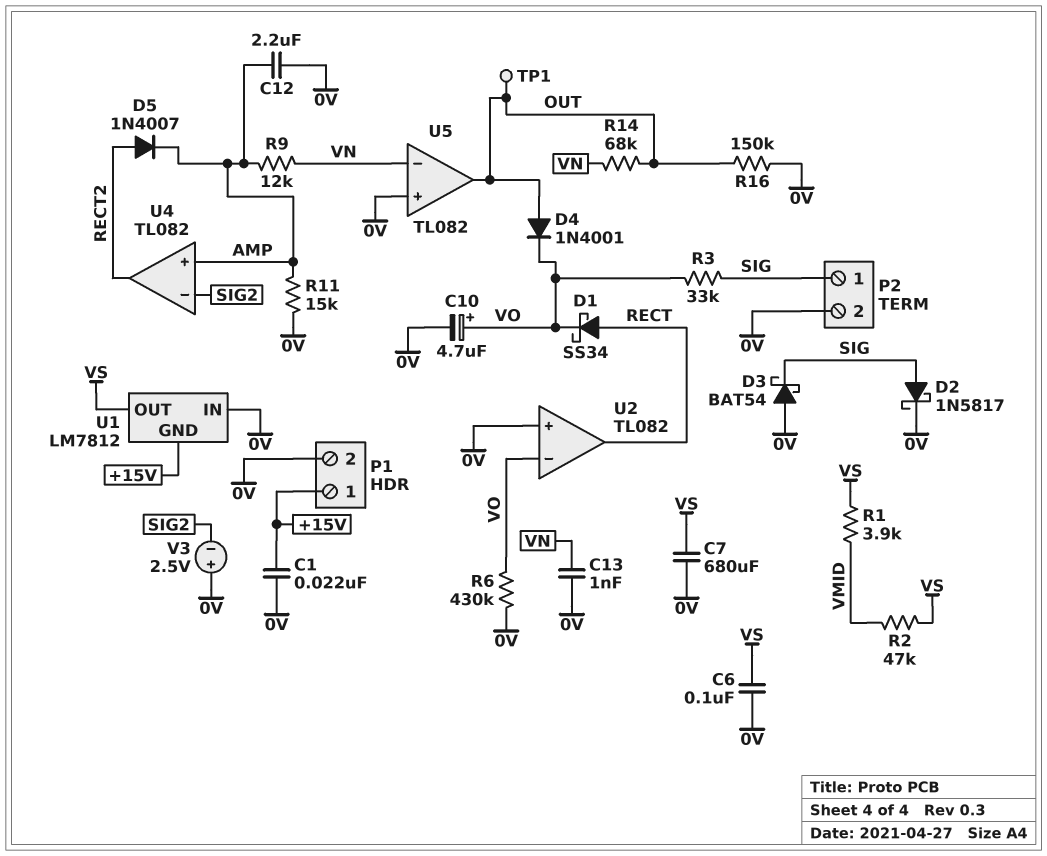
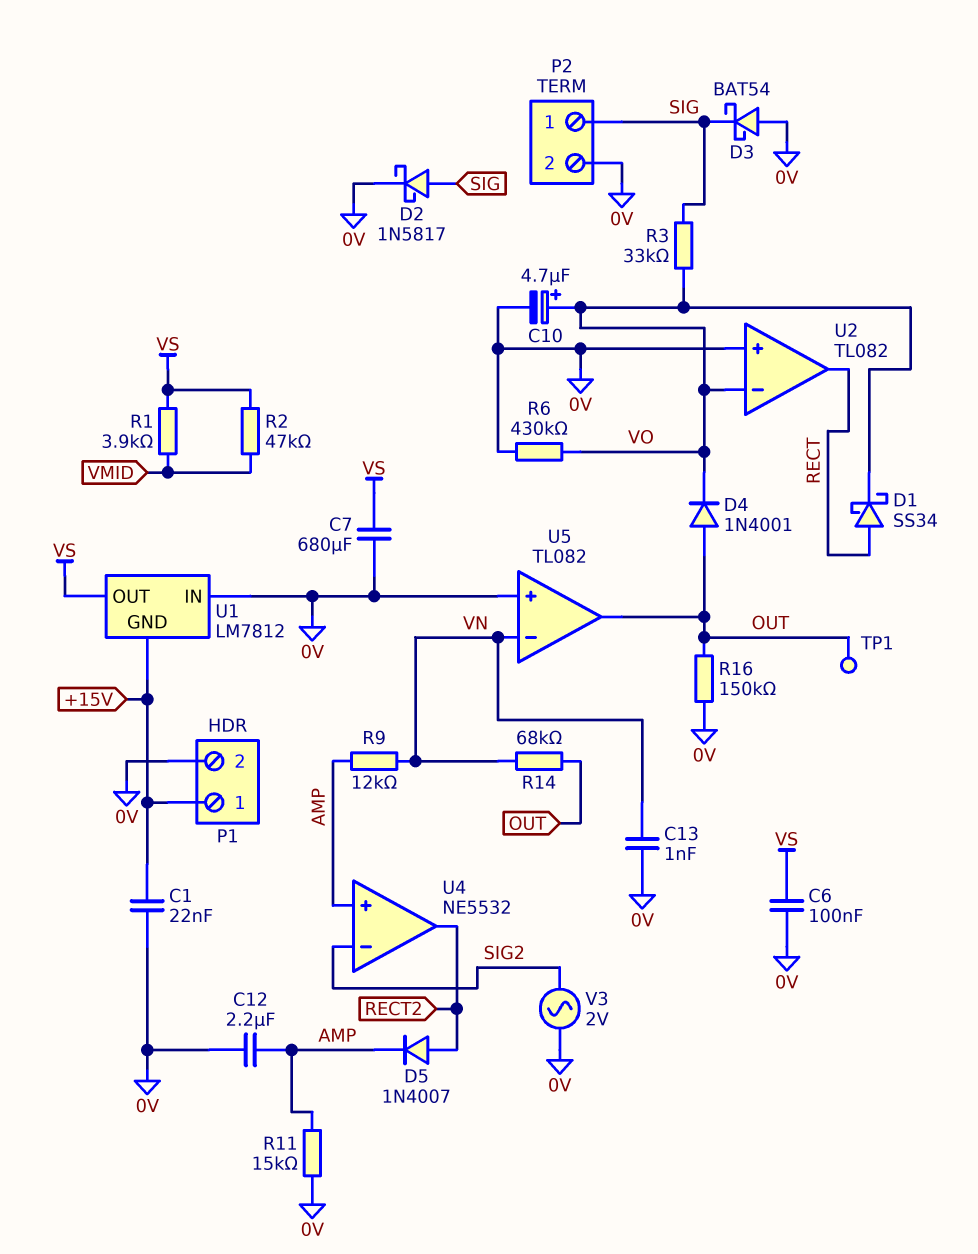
U4: TL082 -> NE5532
V3: 2.5V (plus 0V, minus SIG2) -> AC 2V (0V, SIG2)

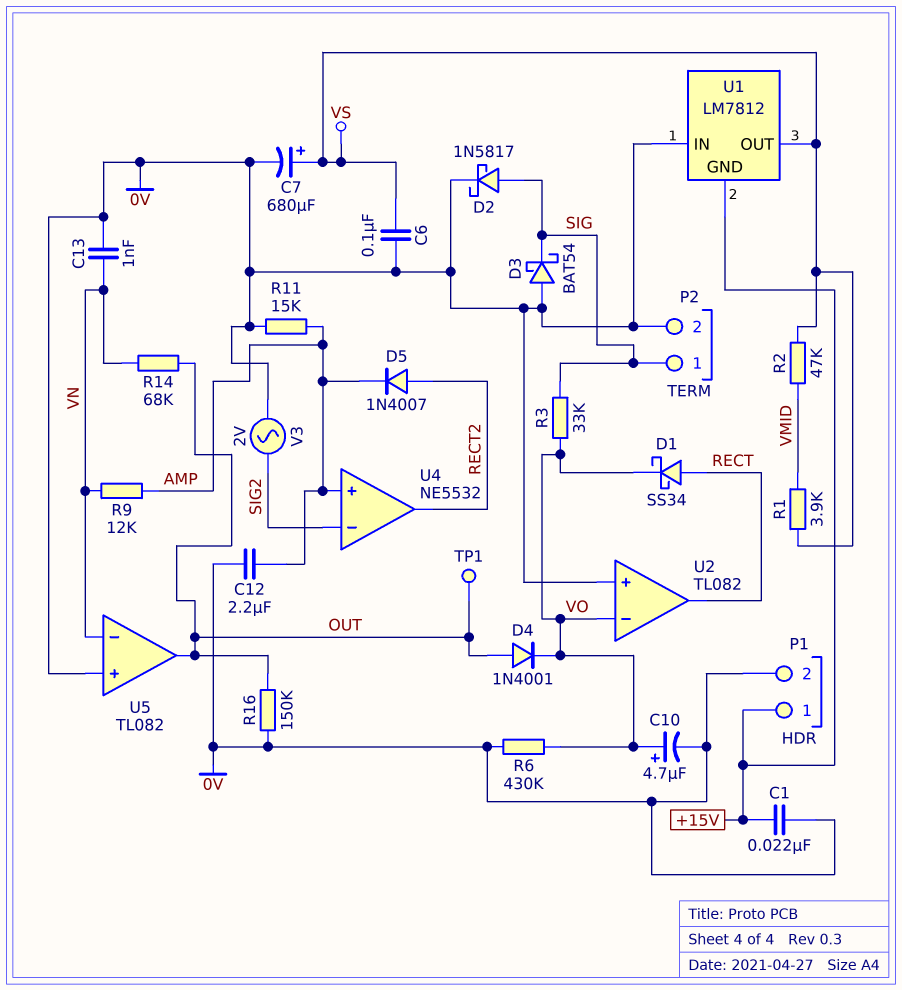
C7: 680uF (0V, VS) -> 680uF (plus VS, minus 0V)

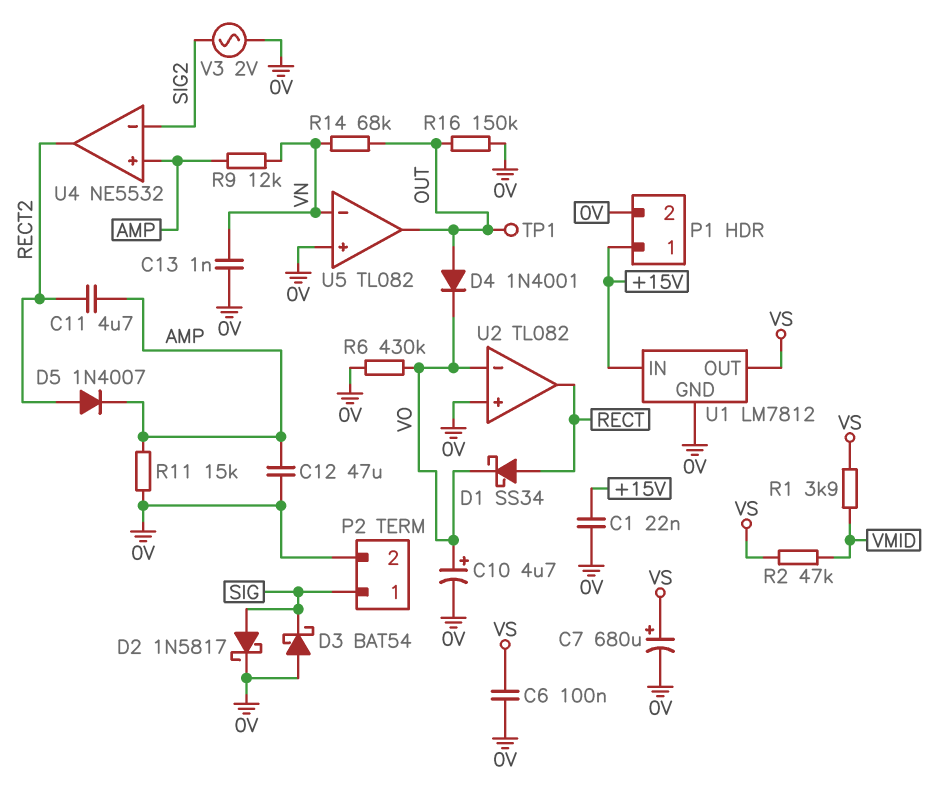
C11: none -> 4.7uF (AMP, RECT2)
C12: 2.2uF (0V, AMP) -> 47uF (0V, AMP)
R3: 33k (SIG, VO) -> none
U1 pin GND: +15V -> 0V
U1 pin IN: 0V -> +15V

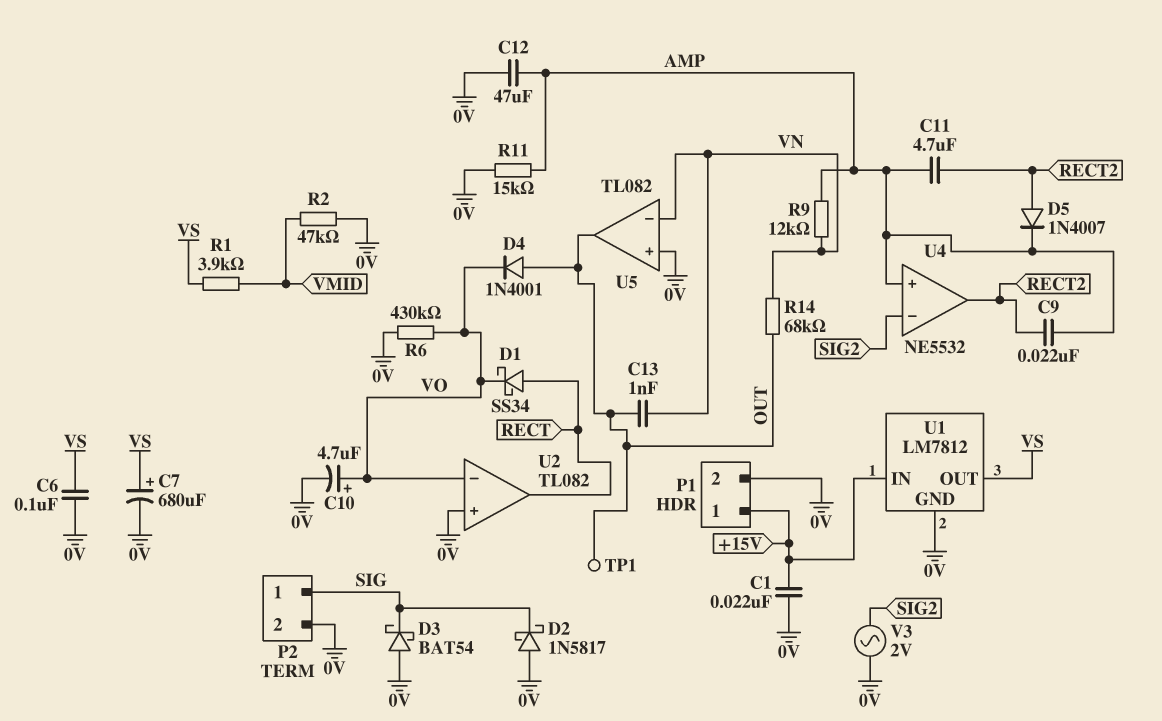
C9: none -> 22nF (AMP, RECT2)
C13: 1nF (0V, VN) -> 1nF (OUT, VN)
D2: schottky 1N5817 (A SIG, K 0V) -> schottky 1N5817 (A 0V, K SIG)
R2: 47k (VMID, VS) -> 47k (0V, VMID)
R16: 150k (0V, OUT) -> none

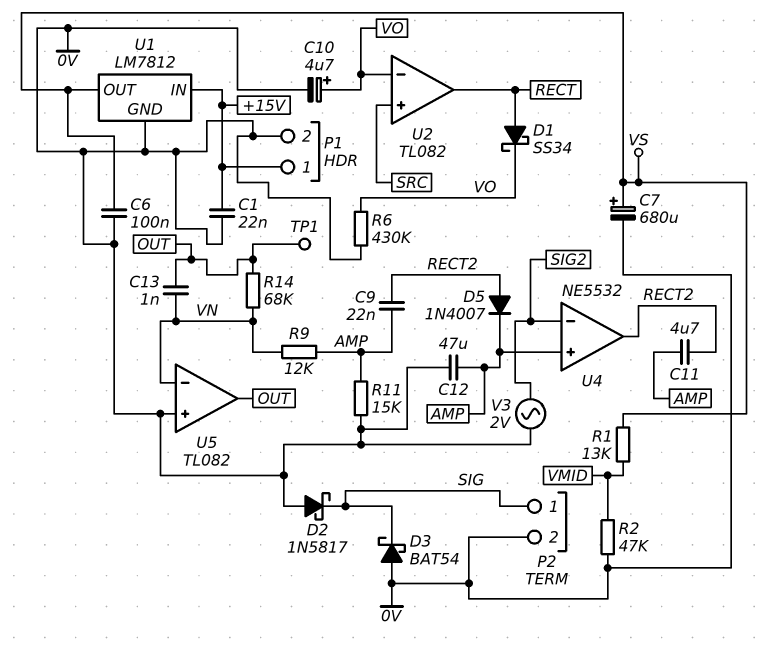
D4: diode 1N4001 (A OUT, K VO) -> none
R1: 3.9k (VMID, VS) -> 13k (VMID, VS)
U2 pin in+: 0V -> SRC

